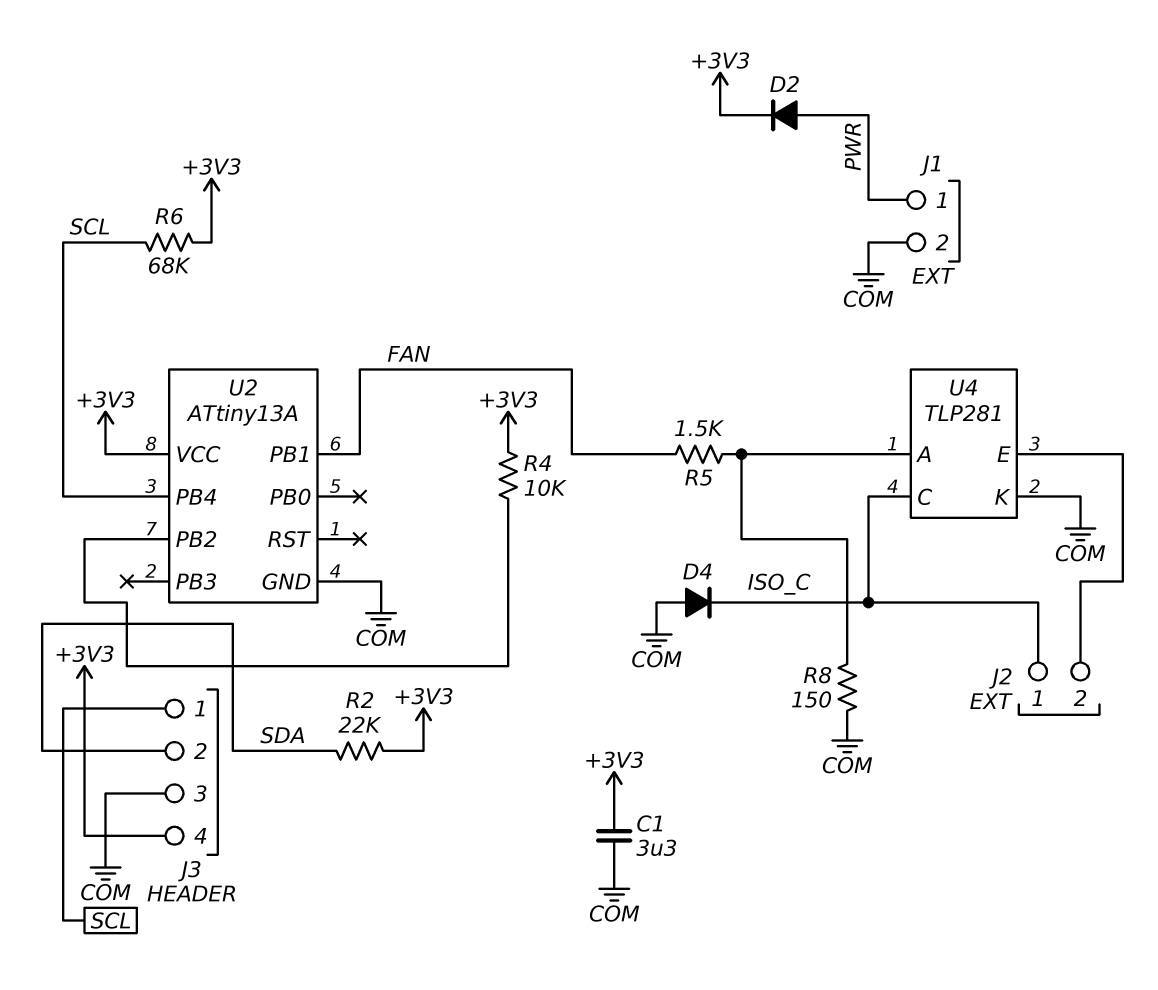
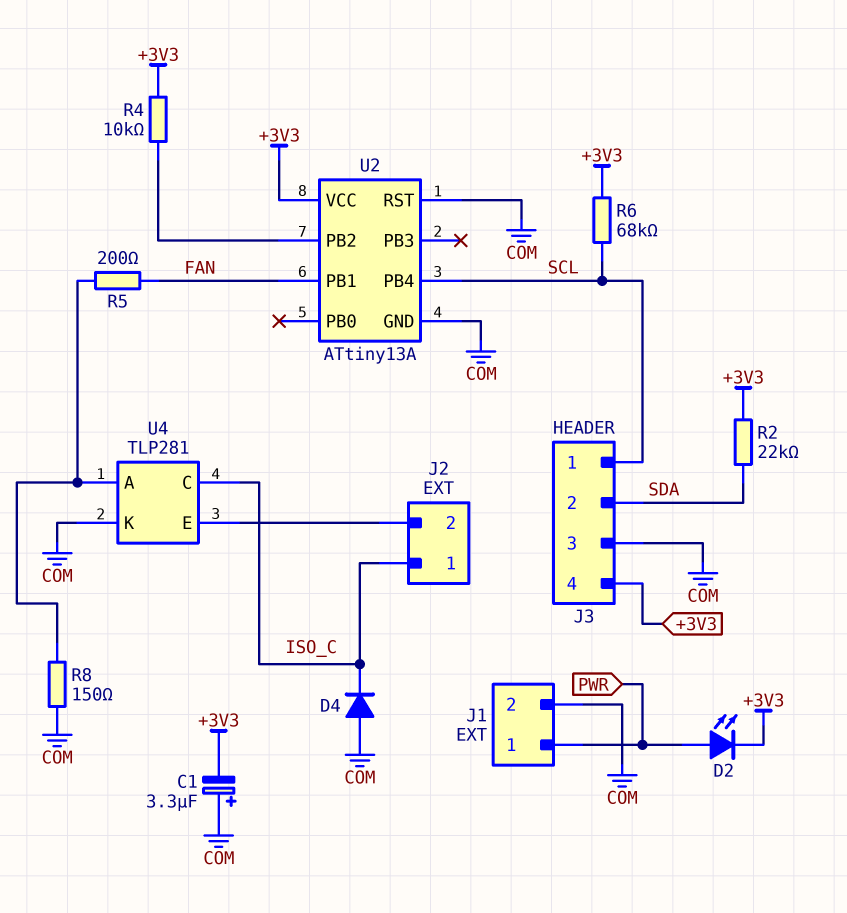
C1: 3.3uF (+3V3, COM) -> 3.3uF (plus COM, minus +3V3)
D2: diode (A PWR, K +3V3) -> LED (A PWR, K +3V3)
R5: 1.5k (FAN, U4/A) -> 200 (FAN, U4/A)
U2 pin RST: none -> COM

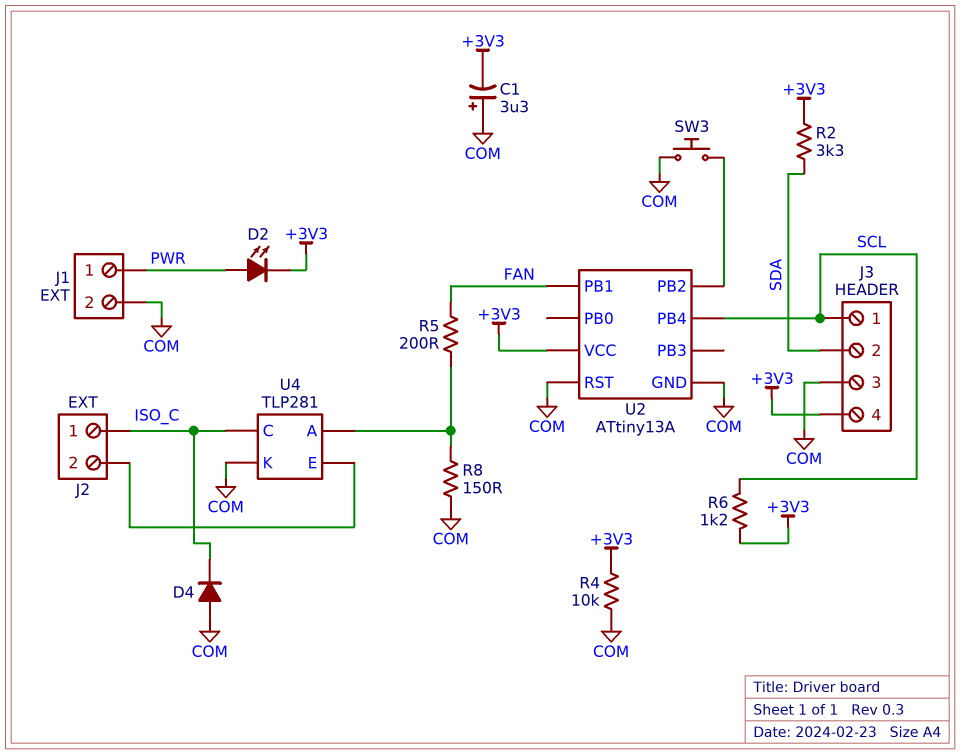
R2: 22k (+3V3, SDA) -> 3.3k (+3V3, SDA)
R4: 10k (+3V3, U2/PB2) -> 10k (+3V3, COM)
R6: 68k (+3V3, SCL) -> 1.2k (+3V3, SCL)
SW3: none -> button (COM, U2/PB2)

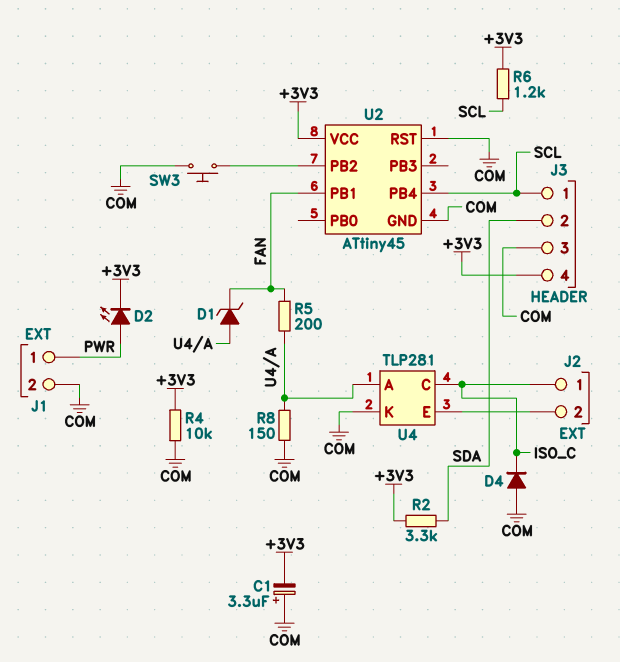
D1: none -> zener (A U4/A, K FAN)
U2: ATtiny13A -> ATtiny45

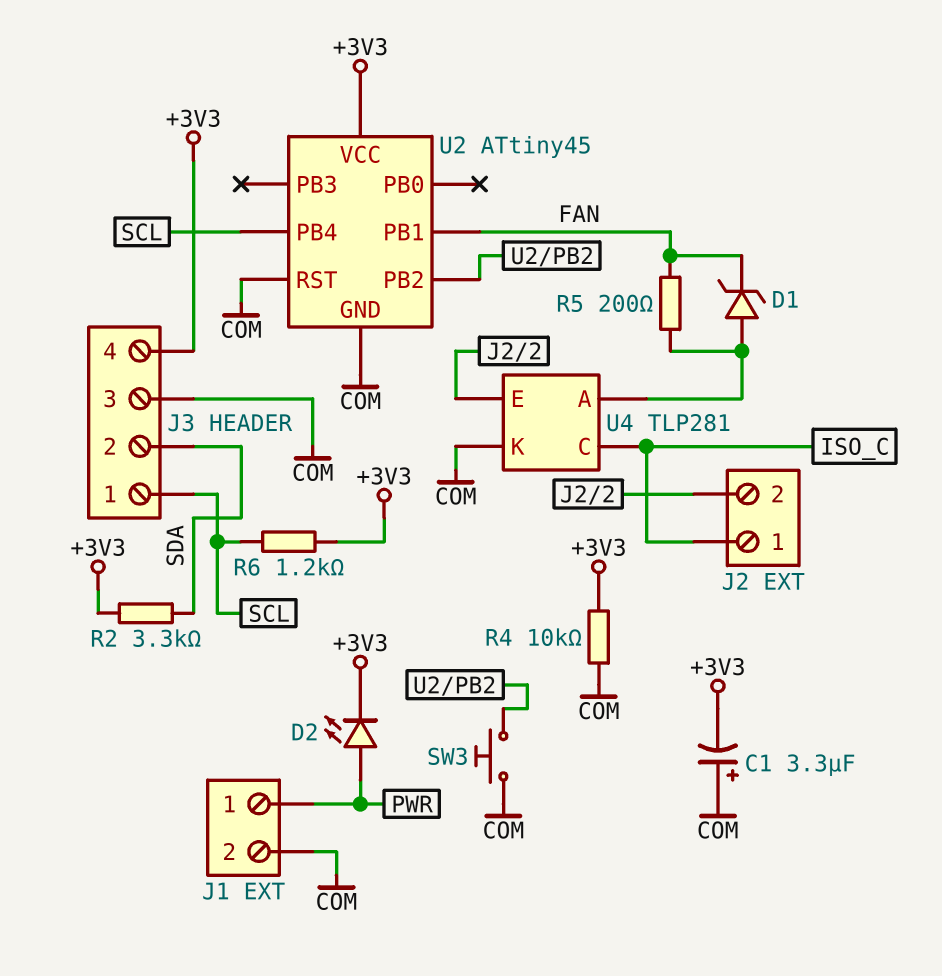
D4: diode (A COM, K ISO_C) -> none
R8: 150 (COM, U4/A) -> none

